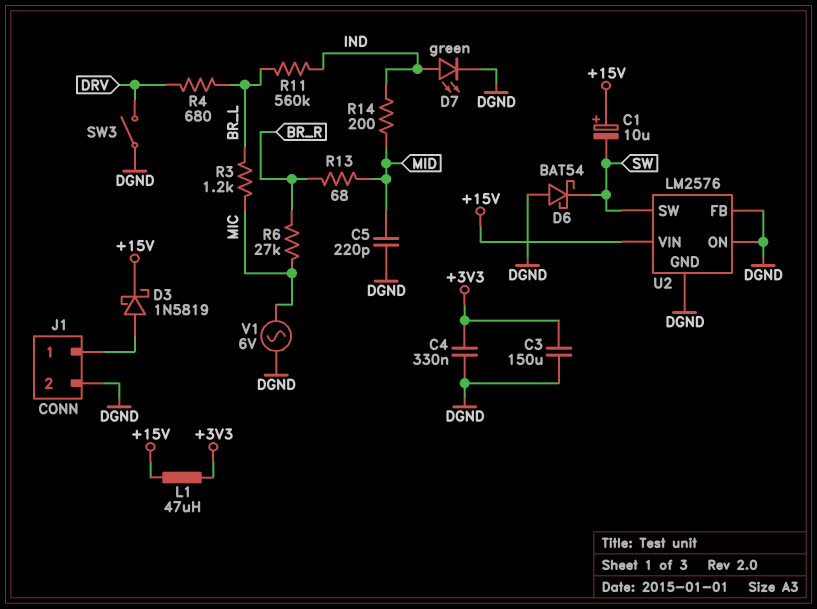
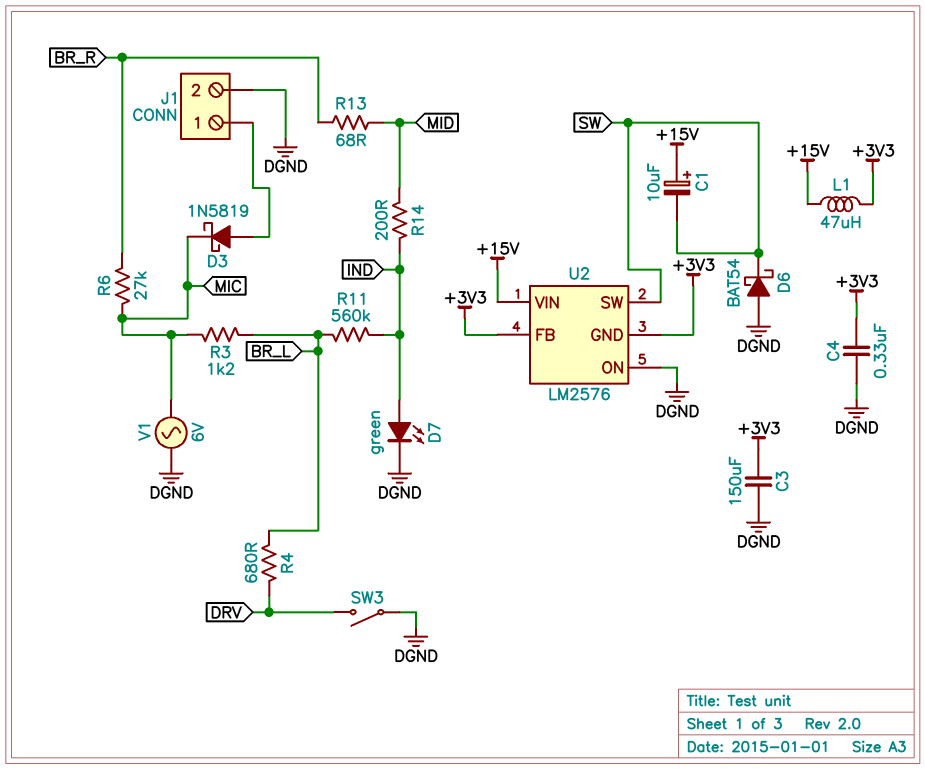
C5: 220pF (DGND, MID) -> none
D3: schottky 1N5819 (A J1/1, K +15V) -> schottky 1N5819 (A J1/1, K MIC)
U2 pin FB: DGND -> +3V3
U2 pin GND: DGND -> +3V3

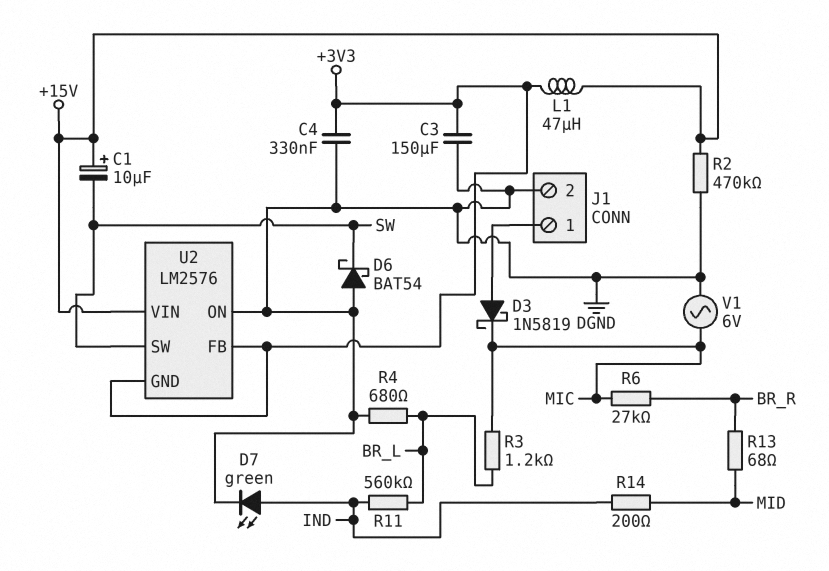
R2: none -> 470k (+15V, DGND)
R4: 680 (BR_L, DRV) -> 680 (BR_L, DGND)
SW3: switch (DGND, DRV) -> none

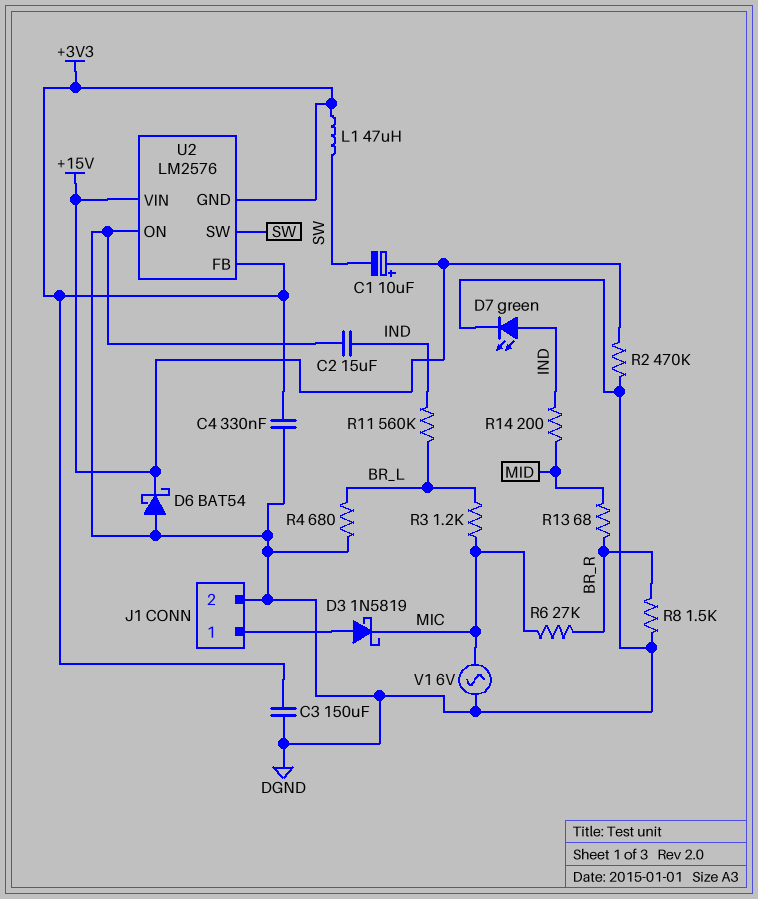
C2: none -> 15uF (DGND, IND)
D6: schottky BAT54 (A DGND, K SW) -> schottky BAT54 (A DGND, K +15V)
L1: 47uH (+3V3, +15V) -> 47uH (+3V3, SW)
R8: none -> 1.5k (BR_R, DGND)

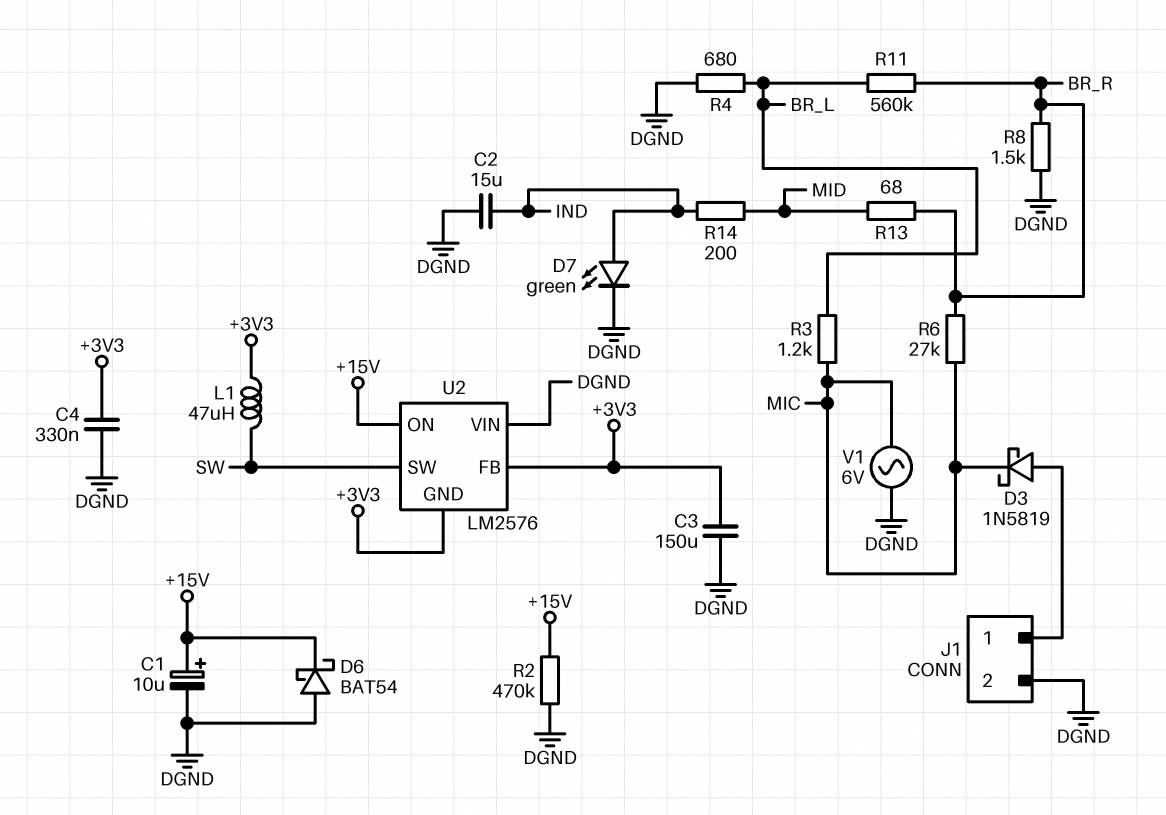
C1: 10uF (plus +15V, minus SW) -> 10uF (plus +15V, minus DGND)
R11: 560k (BR_L, IND) -> 560k (BR_L, BR_R)
U2 pin ON: DGND -> +15V
U2 pin VIN: +15V -> DGND

